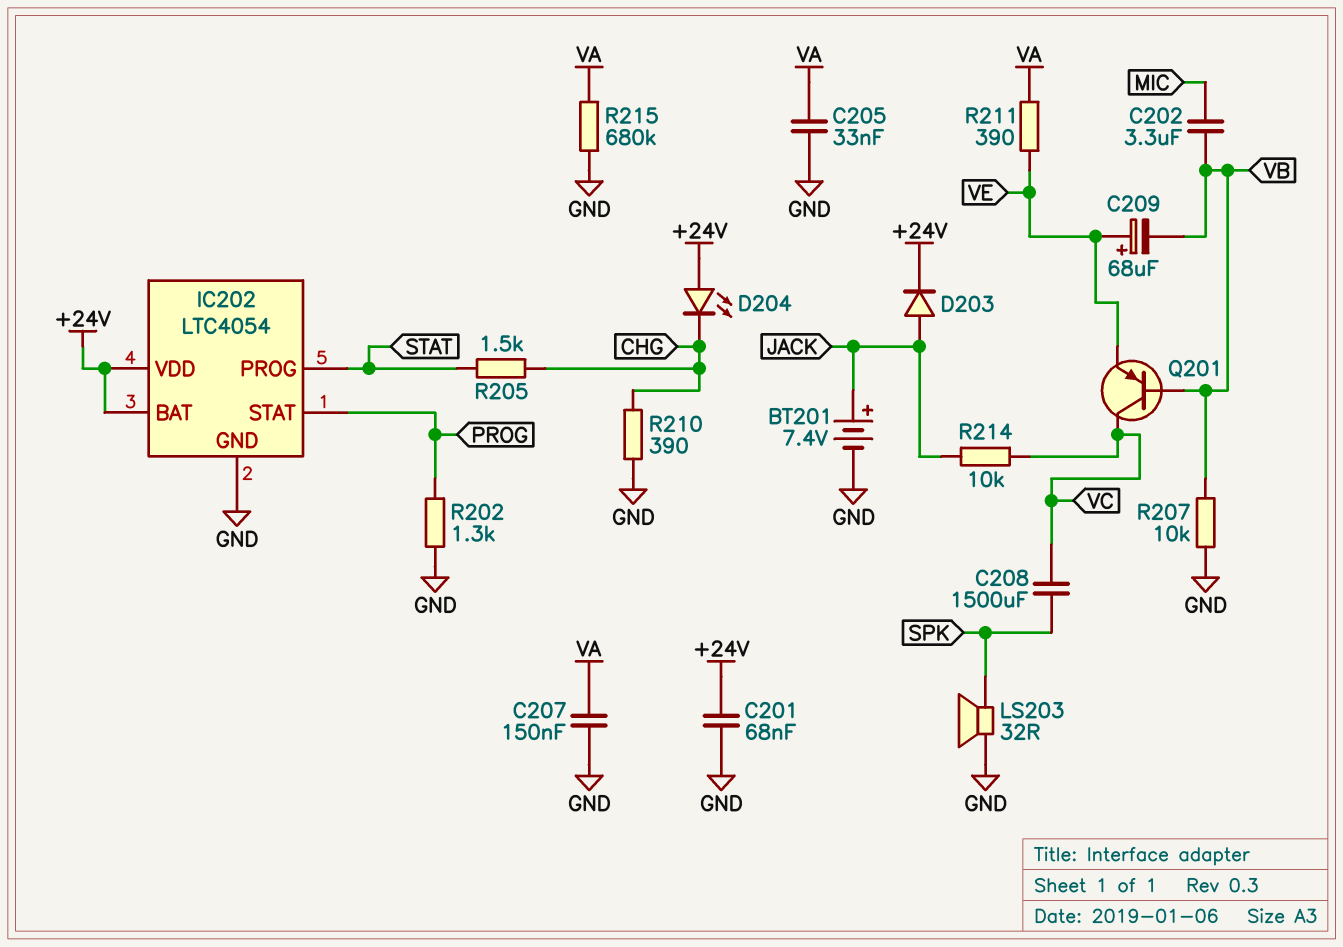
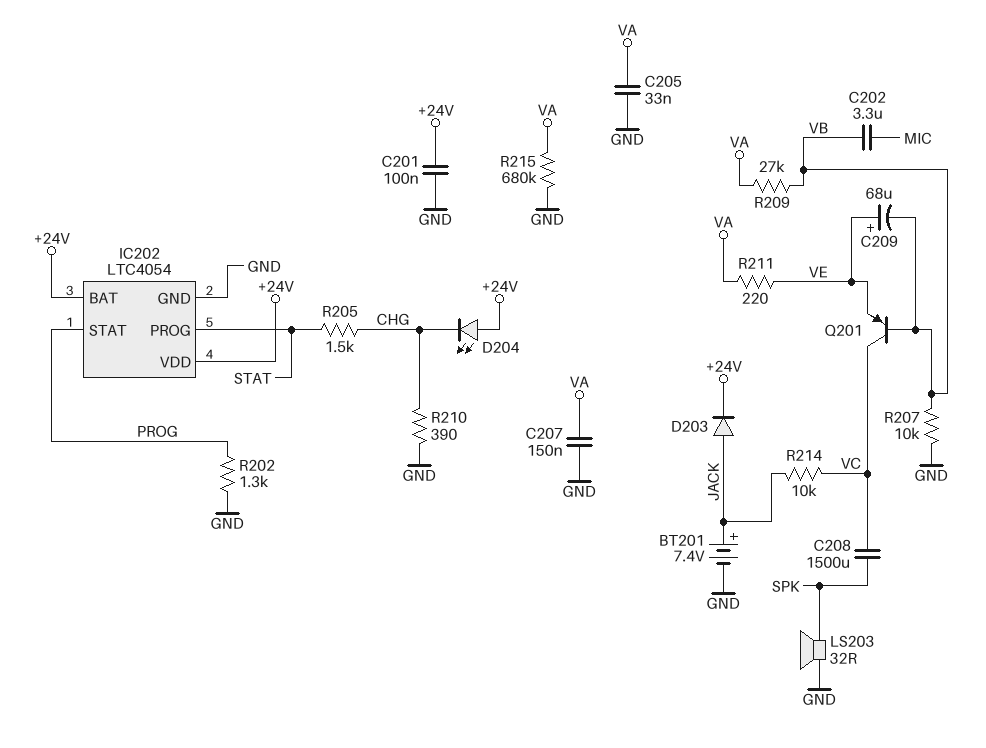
C201: 68nF (+24V, GND) -> 100nF (+24V, GND)
R209: none -> 27k (VA, VB)
R211: 390 (VA, VE) -> 220 (VA, VE)

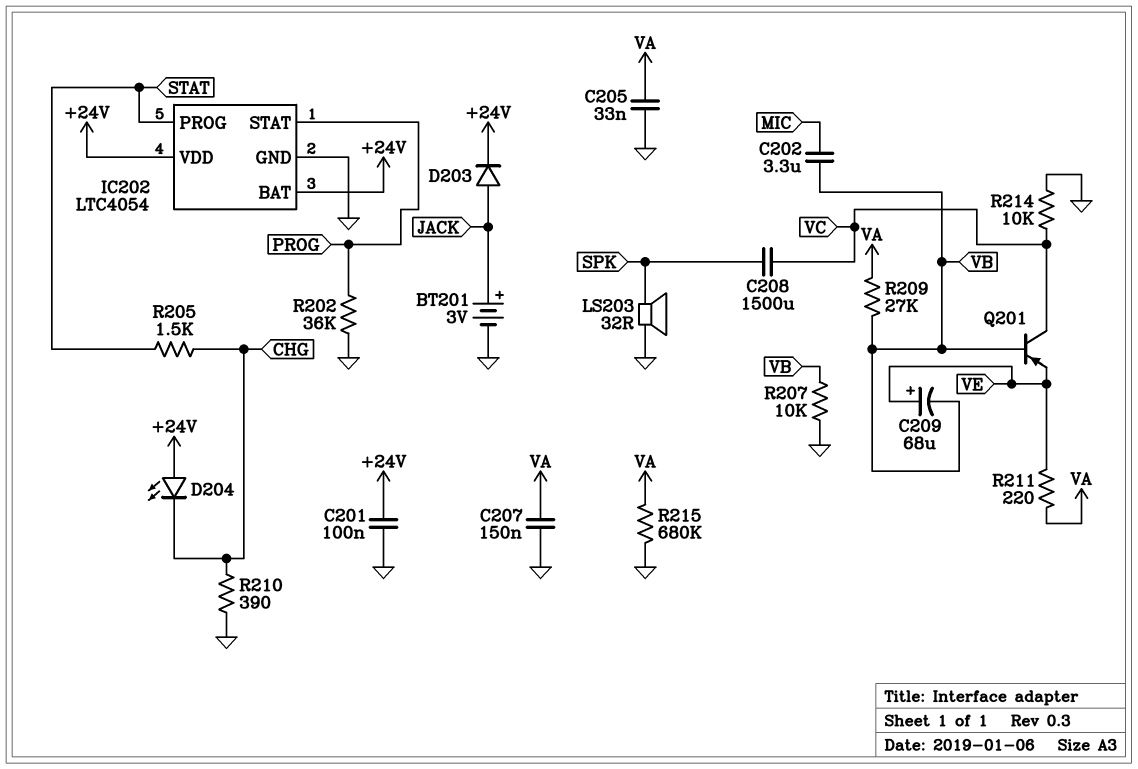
BT201: 7.4V (plus JACK, minus GND) -> 3V (plus JACK, minus GND)
R202: 1.3k (GND, PROG) -> 36k (GND, PROG)
R214: 10k (JACK, VC) -> 10k (GND, VC)

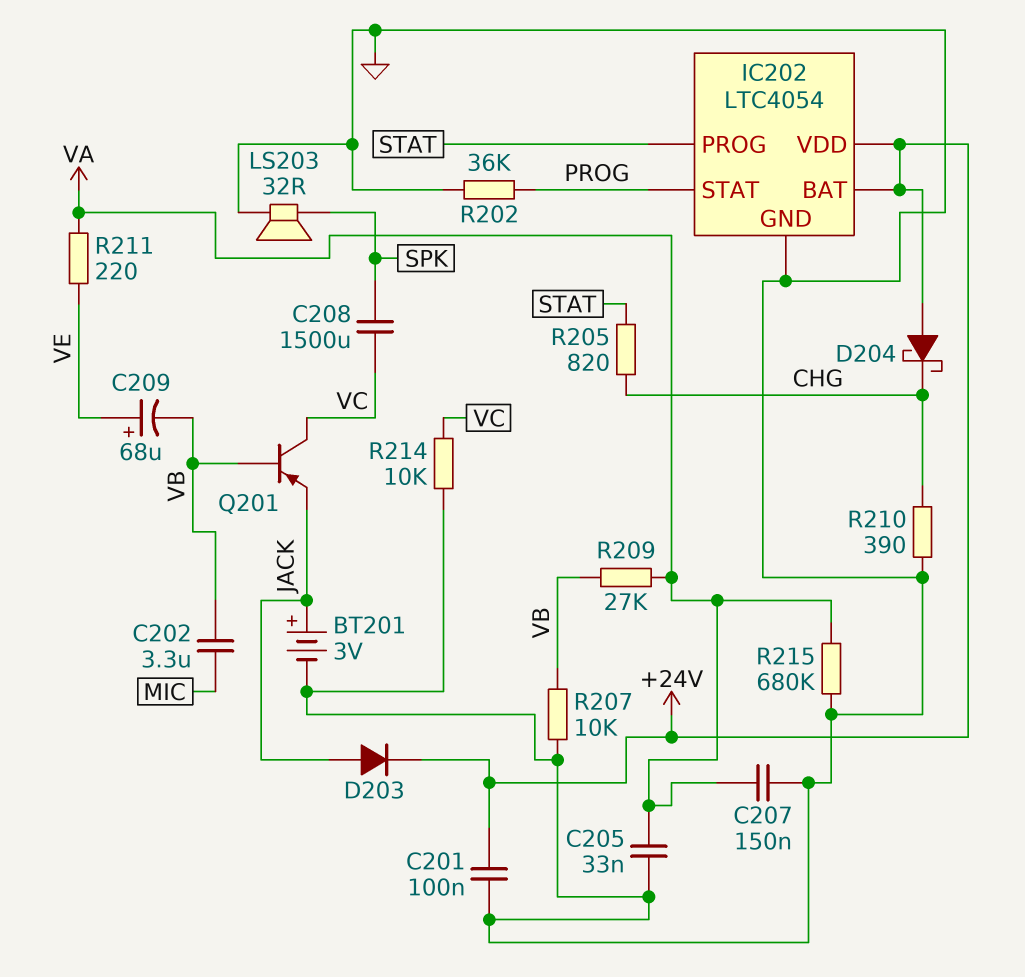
D204: LED (A +24V, K CHG) -> schottky (A +24V, K CHG)
Q201: PNP (B VB, C VC, E VE) -> PNP (B VB, C VC, E JACK)
R205: 1.5k (CHG, STAT) -> 820 (CHG, STAT)

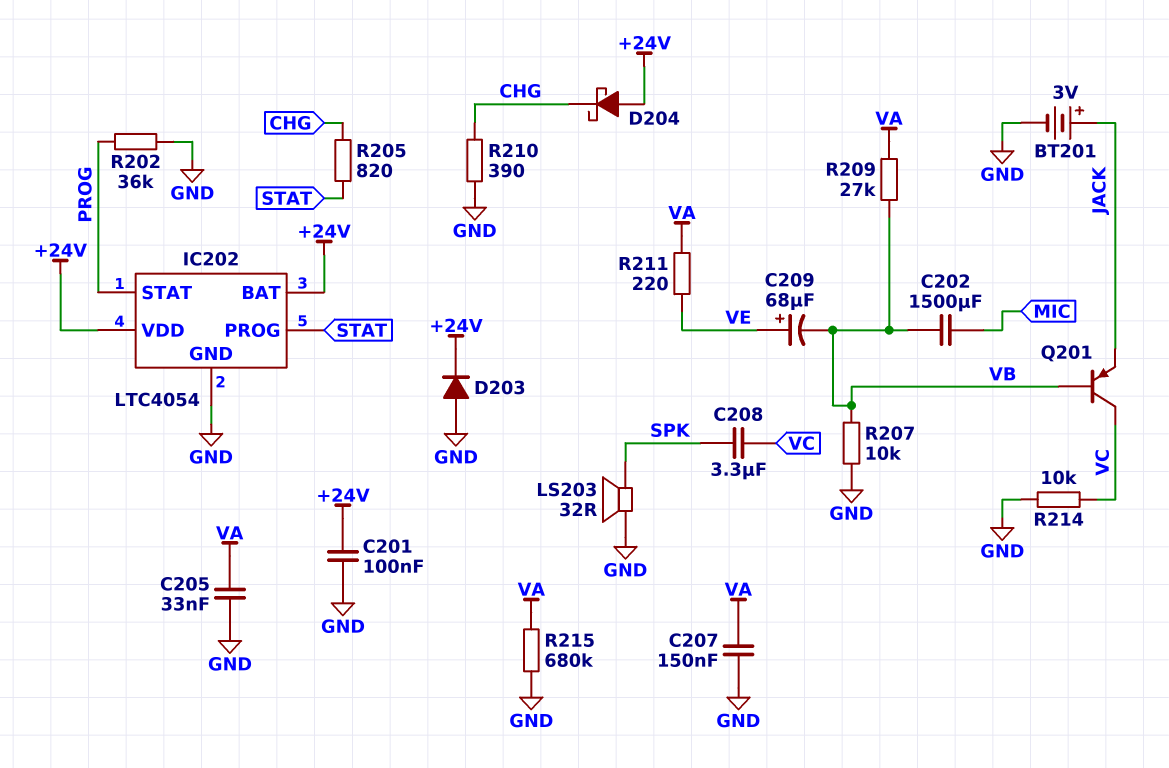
C202: 3.3uF (MIC, VB) -> 1500uF (MIC, VB)
C208: 1500uF (SPK, VC) -> 3.3uF (SPK, VC)
D203: diode (A JACK, K +24V) -> diode (A GND, K +24V)

